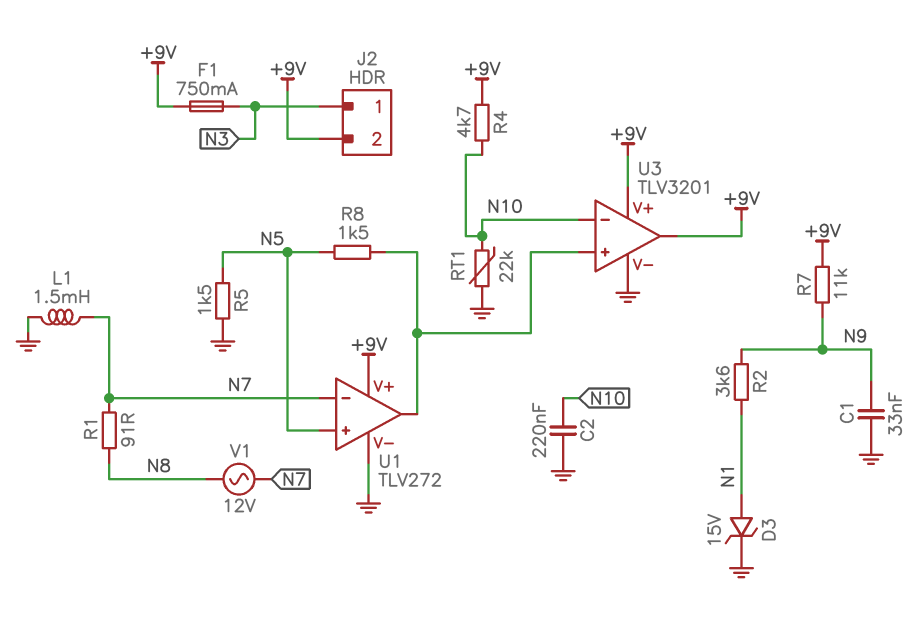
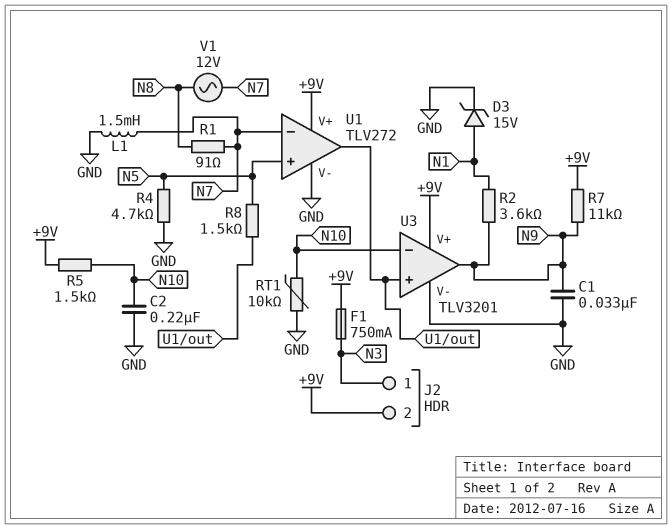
R4: 4.7k (+9V, N10) -> 4.7k (GND, N5)
R5: 1.5k (GND, N5) -> 1.5k (+9V, N10)
RT1: 22k (GND, N10) -> 10k (GND, N10)
U3 pin out: +9V -> N9

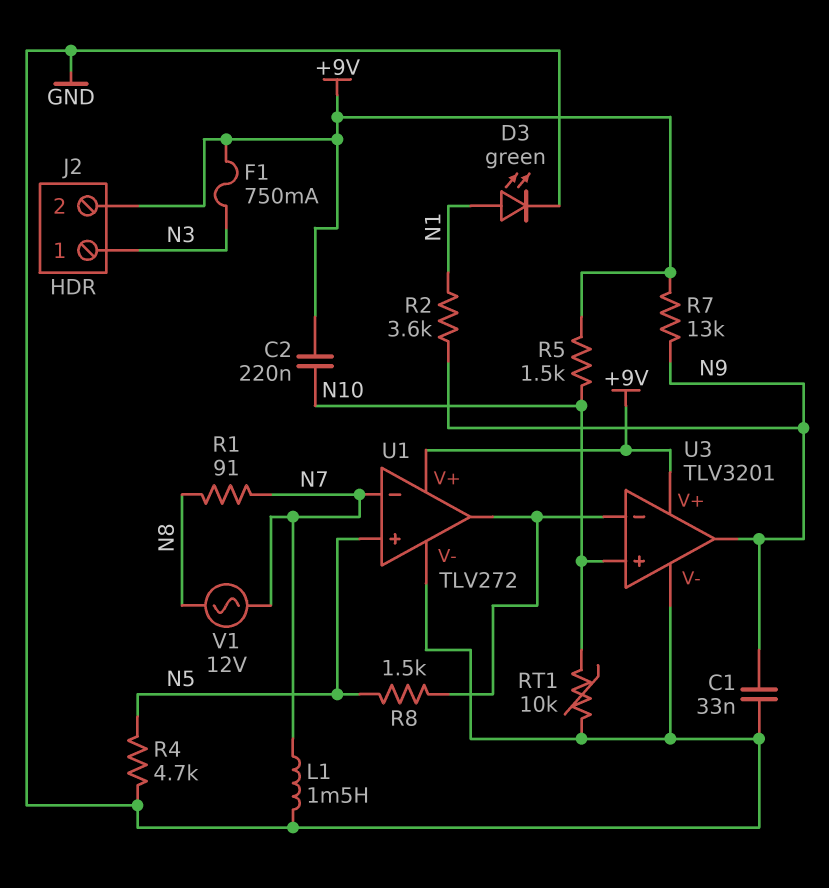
C2: 220nF (GND, N10) -> 220nF (+9V, N10)
D3: zener 15V (A N1, K GND) -> LED green (A N1, K GND)
R7: 11k (+9V, N9) -> 13k (+9V, N9)
U3 pin in+: U1/out -> N10
U3 pin in-: N10 -> U1/out

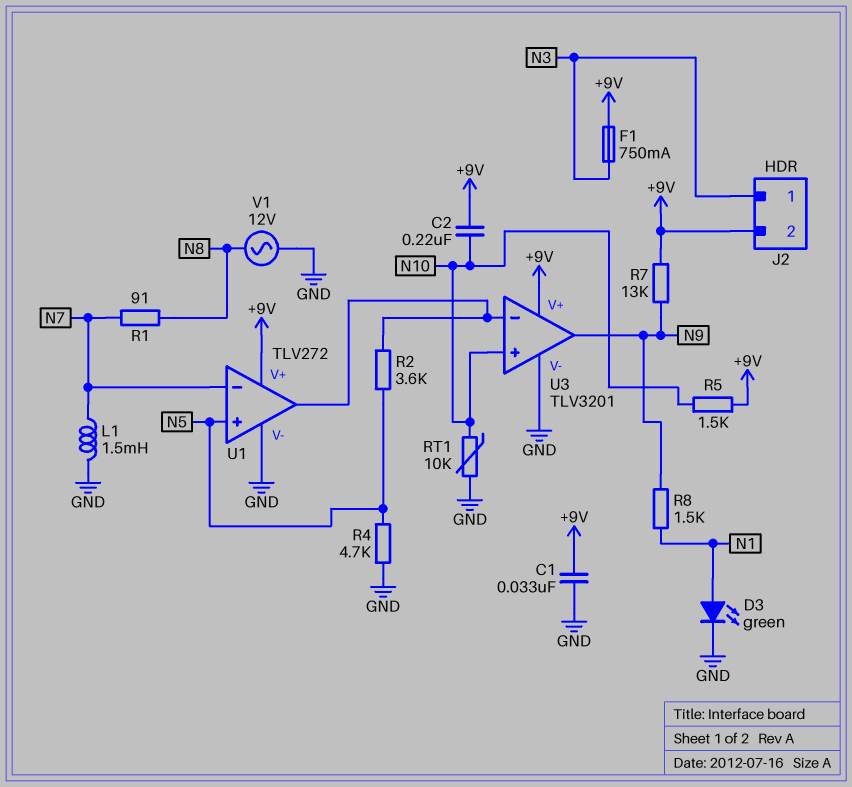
C1: 33nF (GND, N9) -> 33nF (+9V, GND)
R2: 3.6k (N1, N9) -> 3.6k (N5, U1/out)
R8: 1.5k (N5, U1/out) -> 1.5k (N1, N9)
V1: AC 12V (N7, N8) -> AC 12V (GND, N8)

